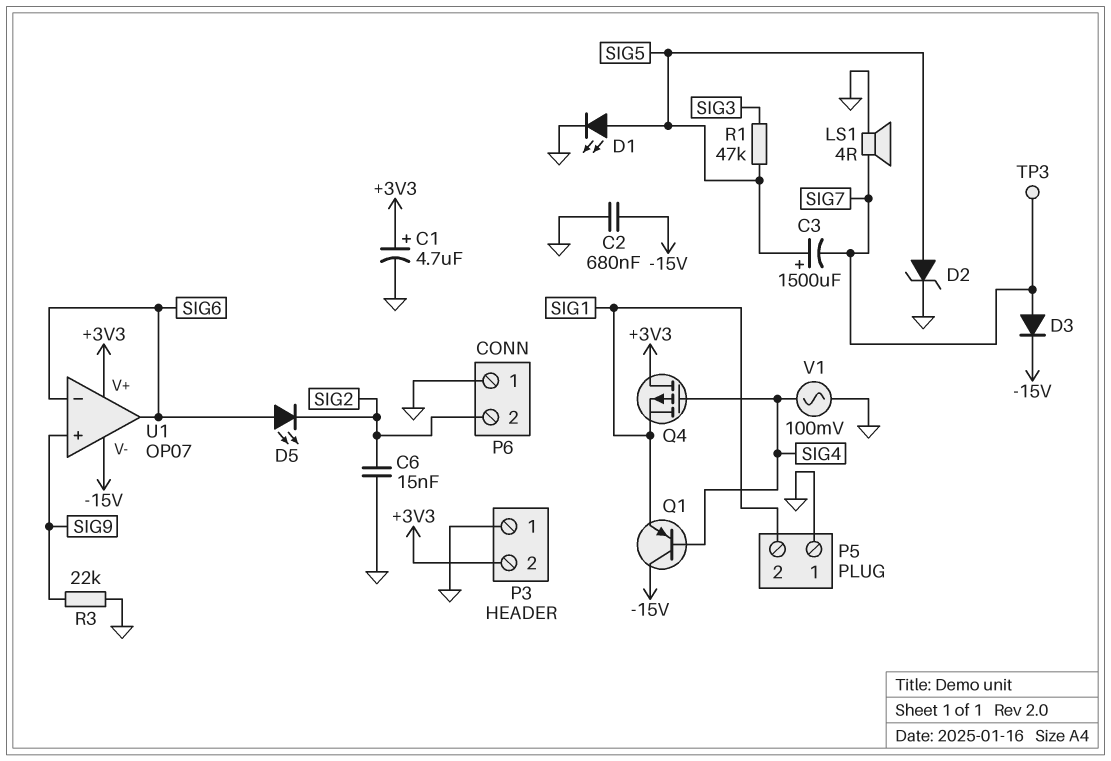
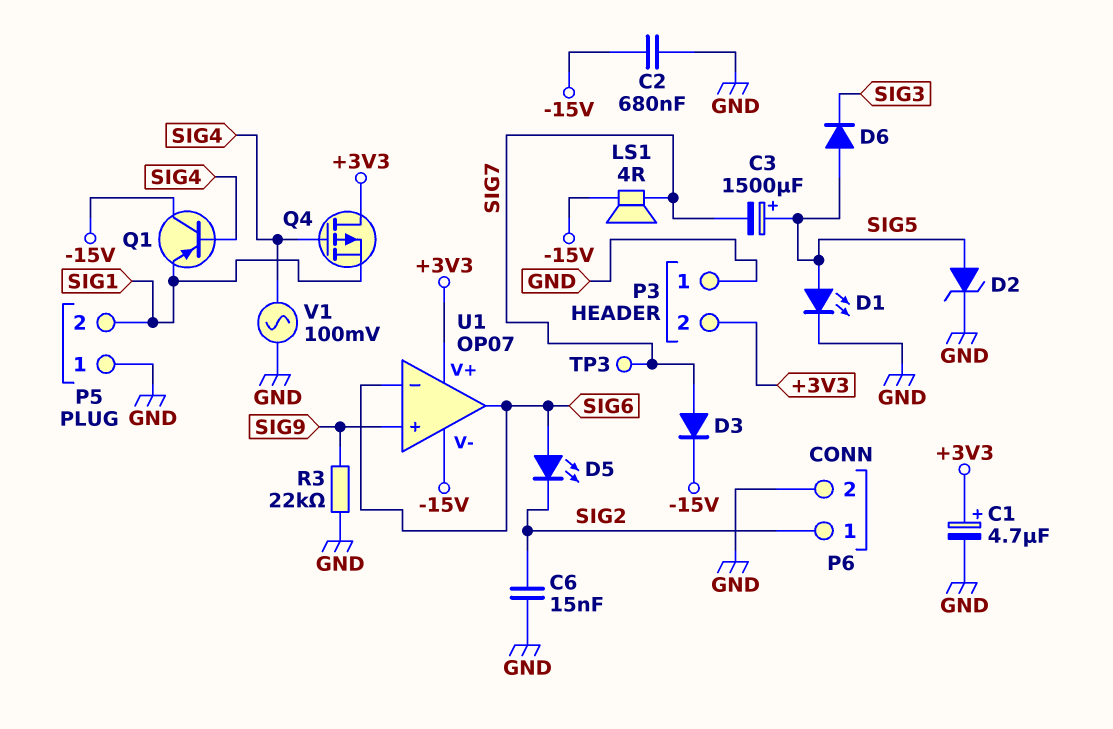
D6: none -> diode (A SIG5, K SIG3)
LS1: speaker 4R (GND, SIG7) -> speaker 4R (-15V, SIG7)
P6 pin 1: GND -> SIG2
P6 pin 2: SIG2 -> GND
R1: 47k (SIG3, SIG5) -> none

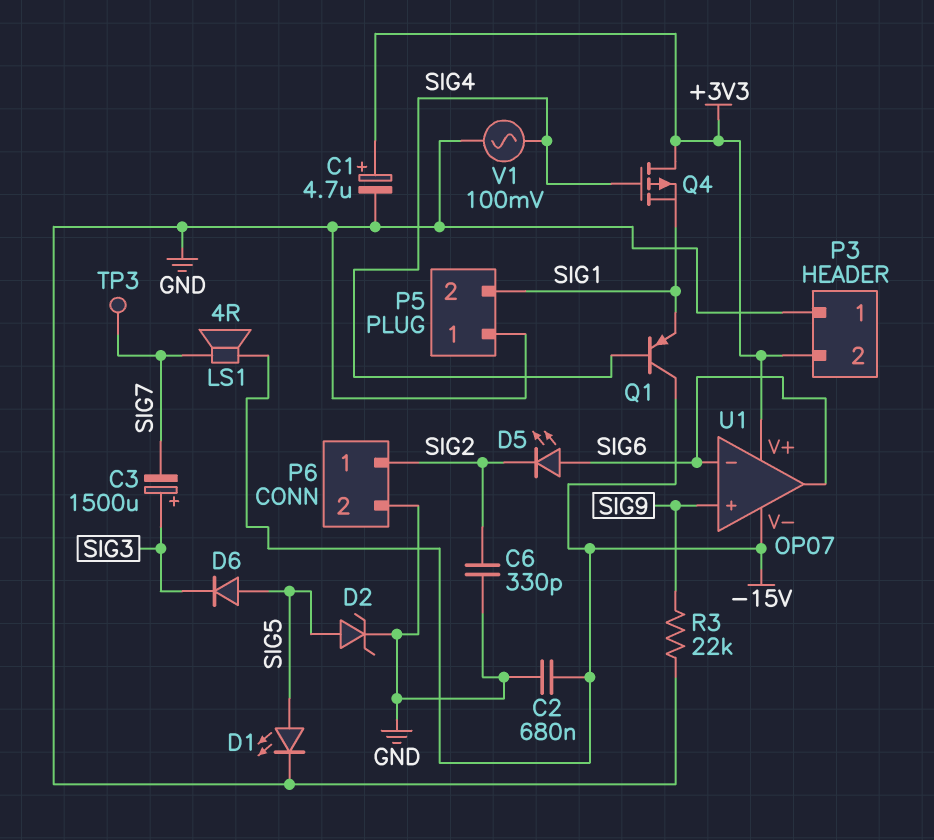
C3: 1500uF (plus SIG5, minus SIG7) -> 1500uF (plus SIG3, minus SIG7)
C6: 15nF (GND, SIG2) -> 330pF (GND, SIG2)
D3: diode (A SIG7, K -15V) -> none

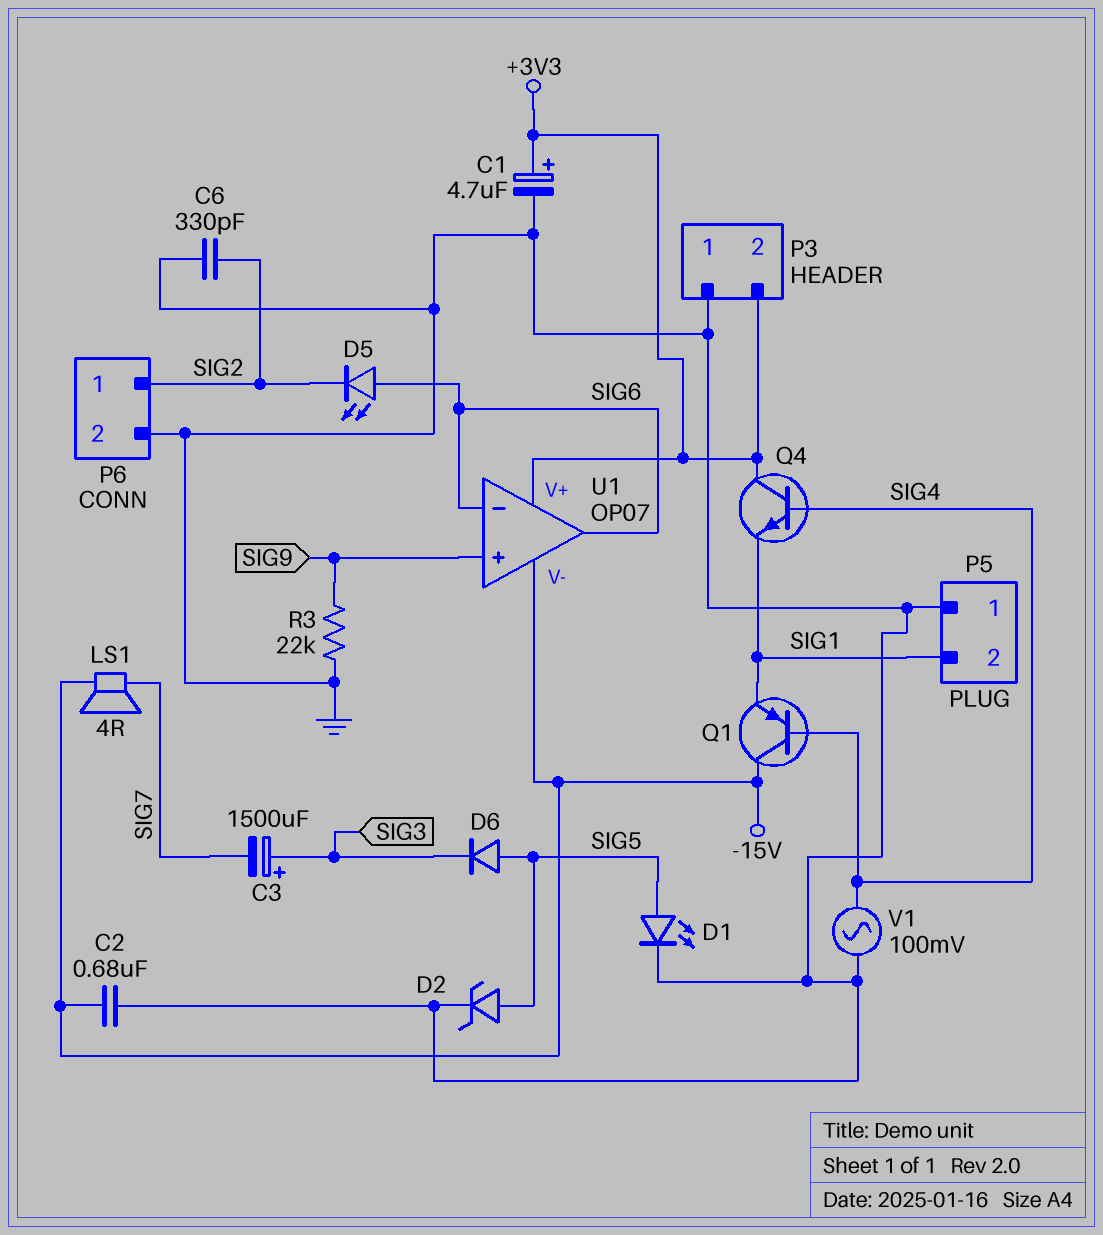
Q4: PMOS (G SIG4, D +3V3, S SIG1) -> NPN (B SIG4, C +3V3, E SIG1)
TP3: test point (SIG7) -> none

